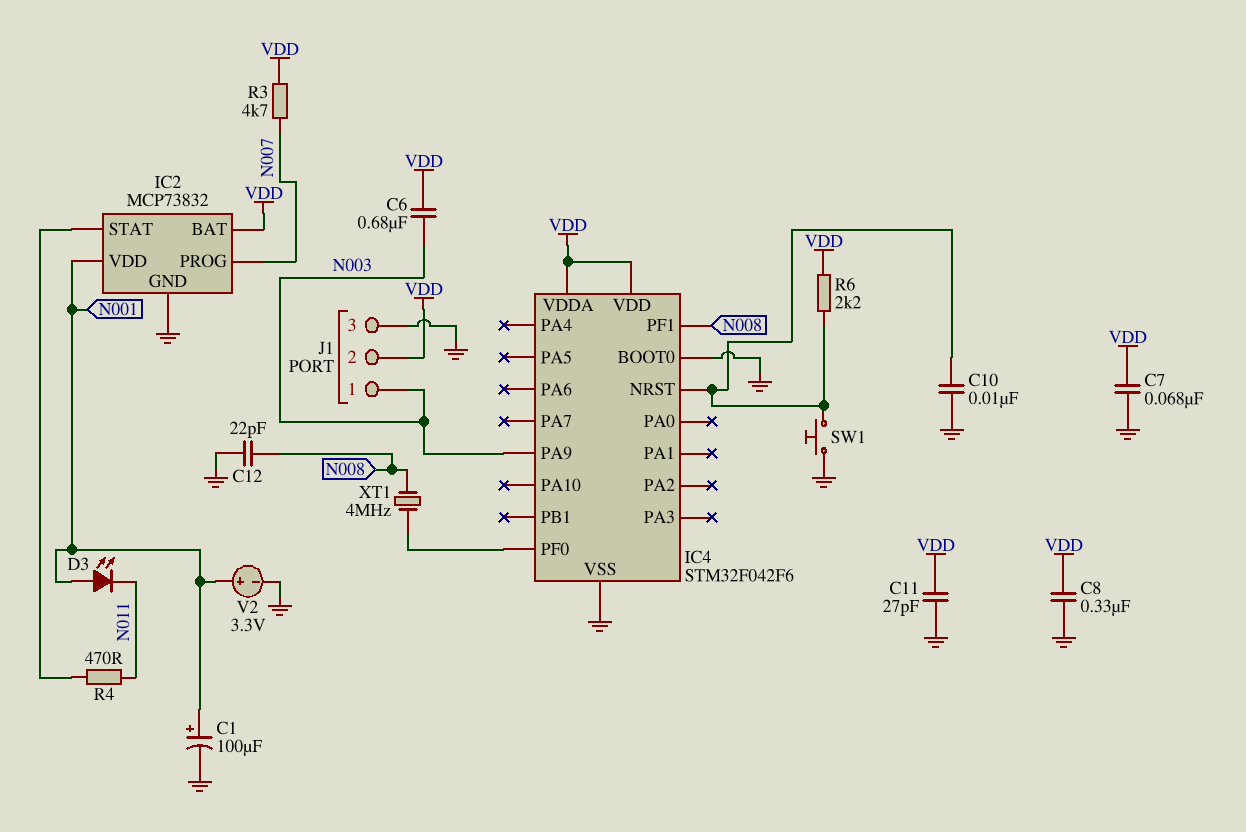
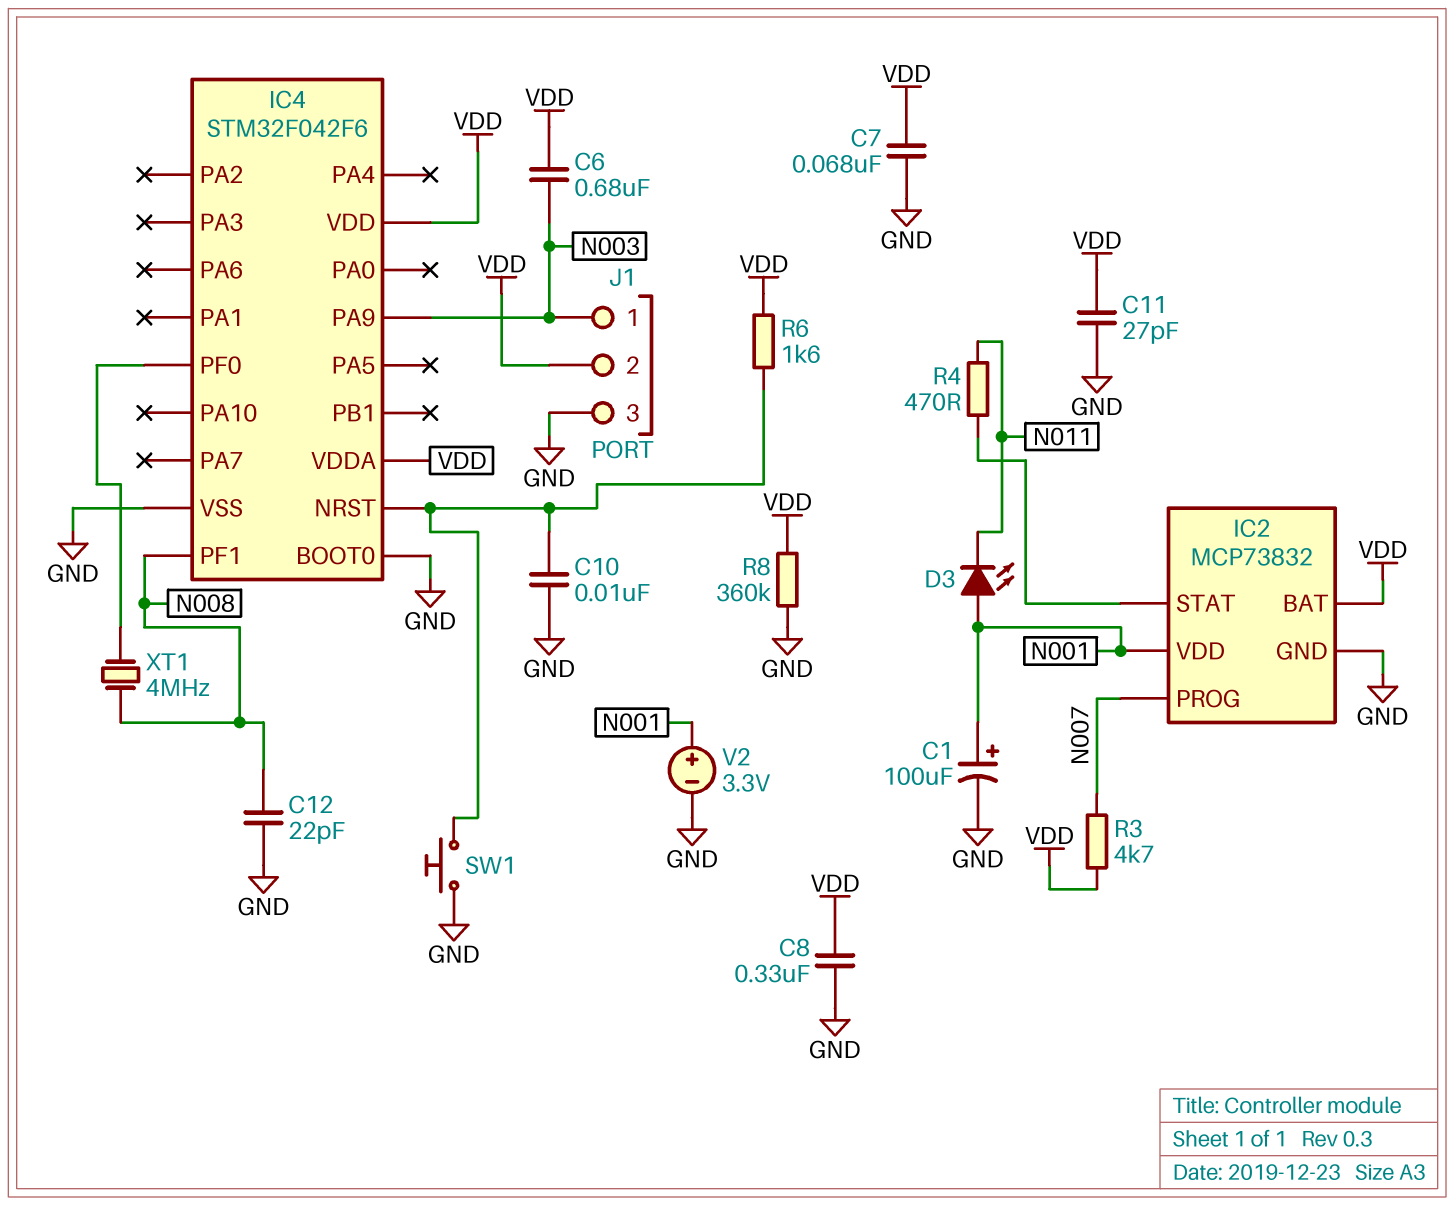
R6: 2.2k (IC4/NRST, VDD) -> 1.6k (IC4/NRST, VDD)
R8: none -> 360k (GND, VDD)

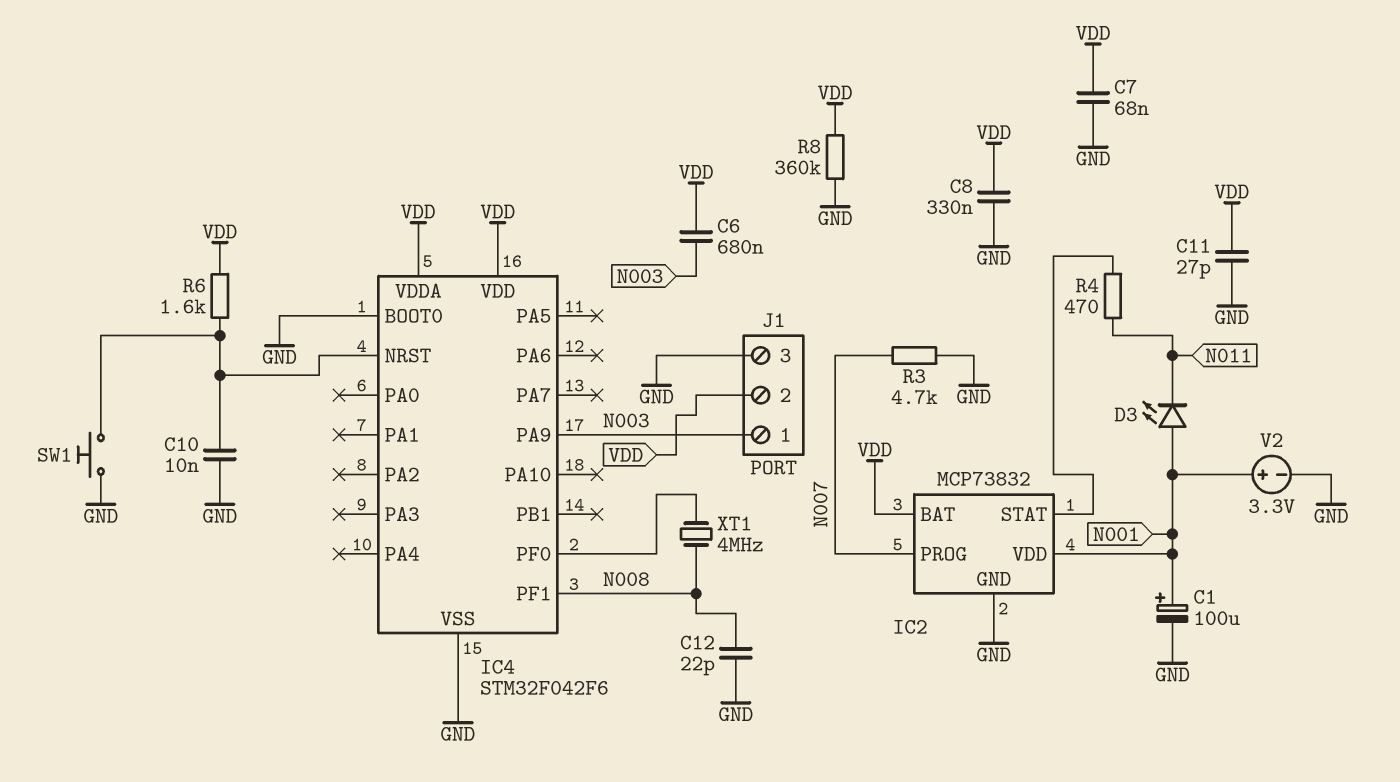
R3: 4.7k (N007, VDD) -> 4.7k (GND, N007)

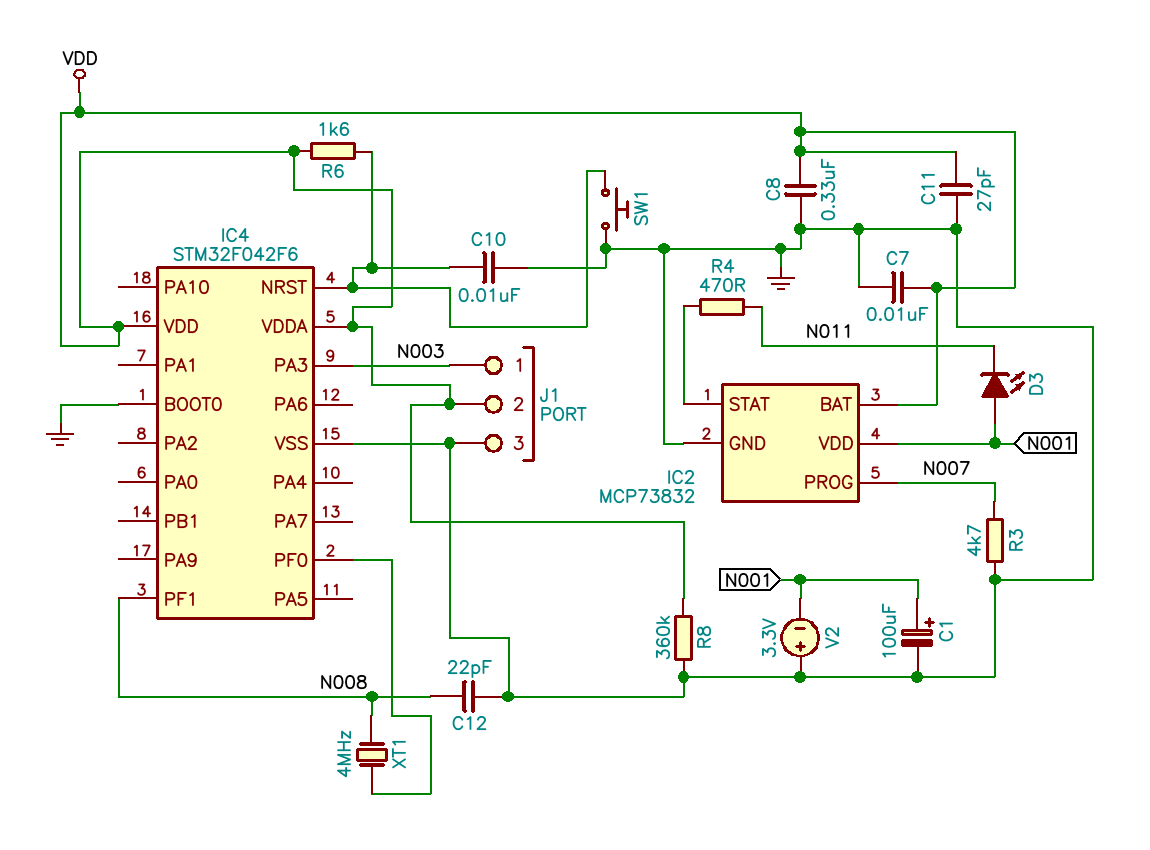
C6: 680nF (N003, VDD) -> none
C7: 68nF (GND, VDD) -> 10nF (GND, VDD)
IC4 pin PA3: none -> N003
IC4 pin PA9: N003 -> none
V2: 3.3V (plus N001, minus GND) -> 3.3V (plus GND, minus N001)

